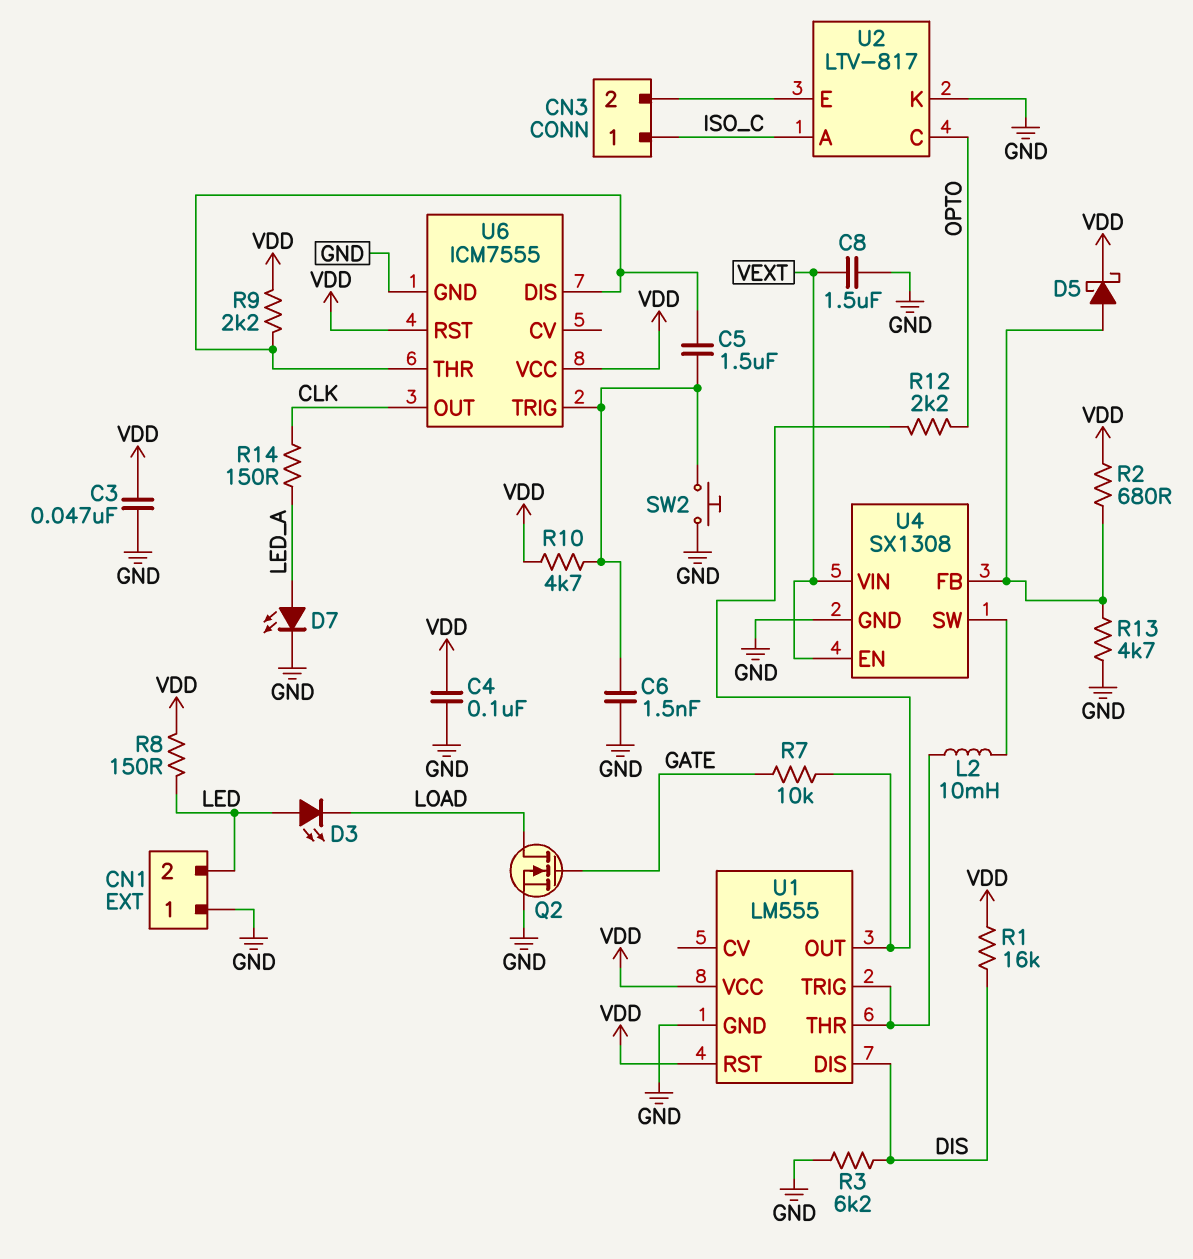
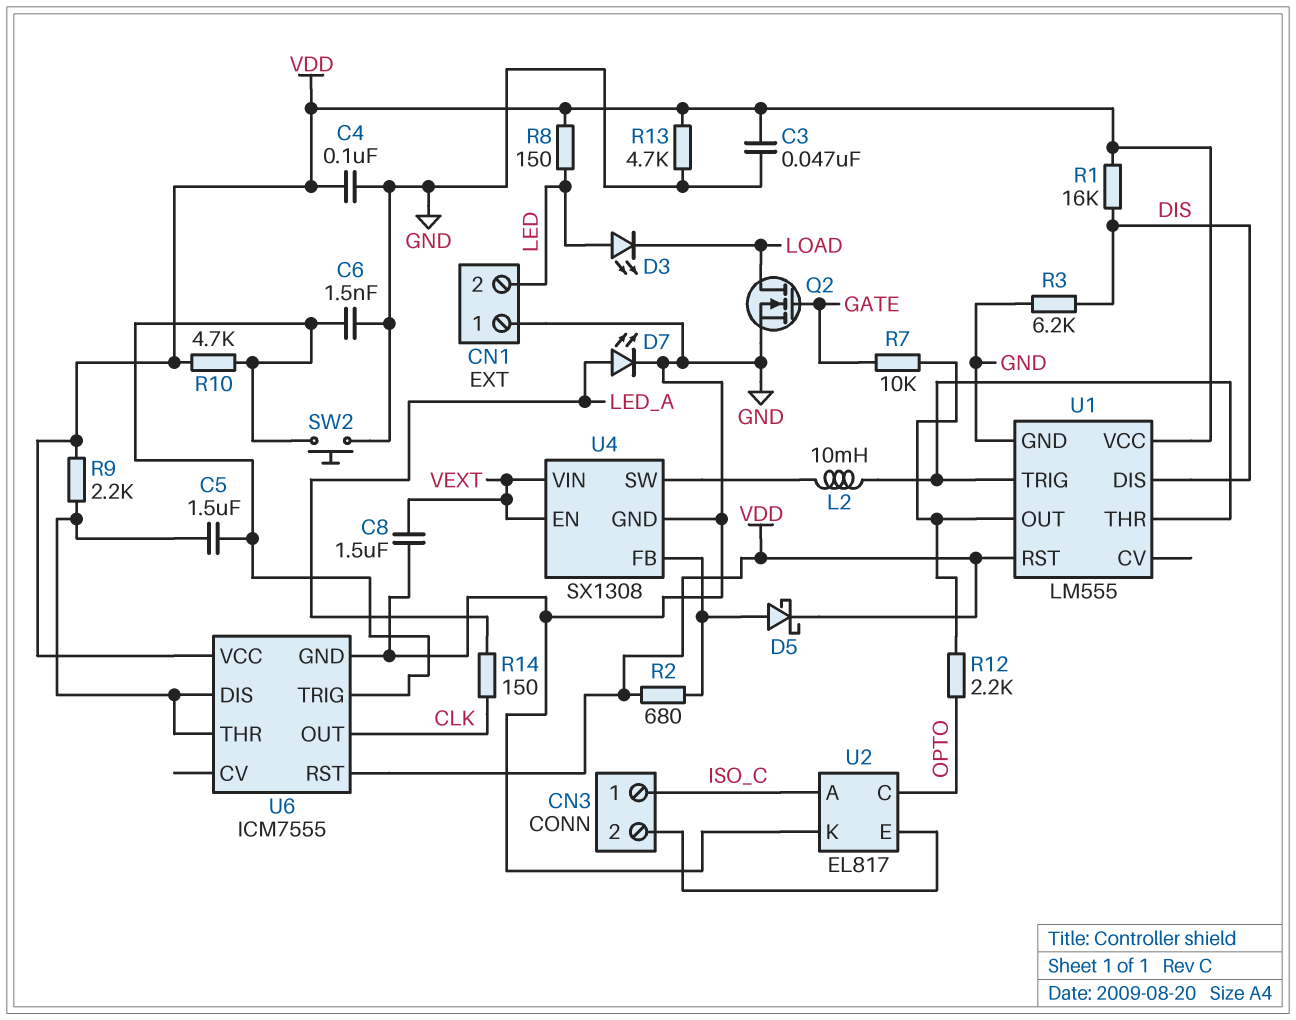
R13: 4.7k (GND, U4/FB) -> 4.7k (GND, VDD)
U2: LTV-817 -> EL817

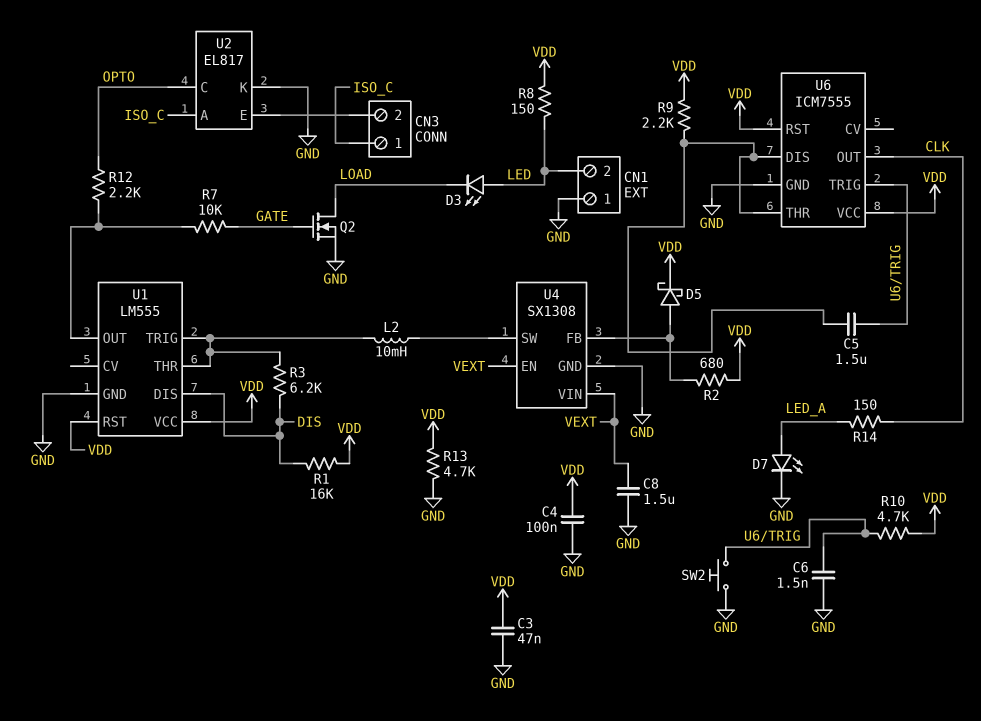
R3: 6.2k (DIS, GND) -> 6.2k (DIS, U1/THR)

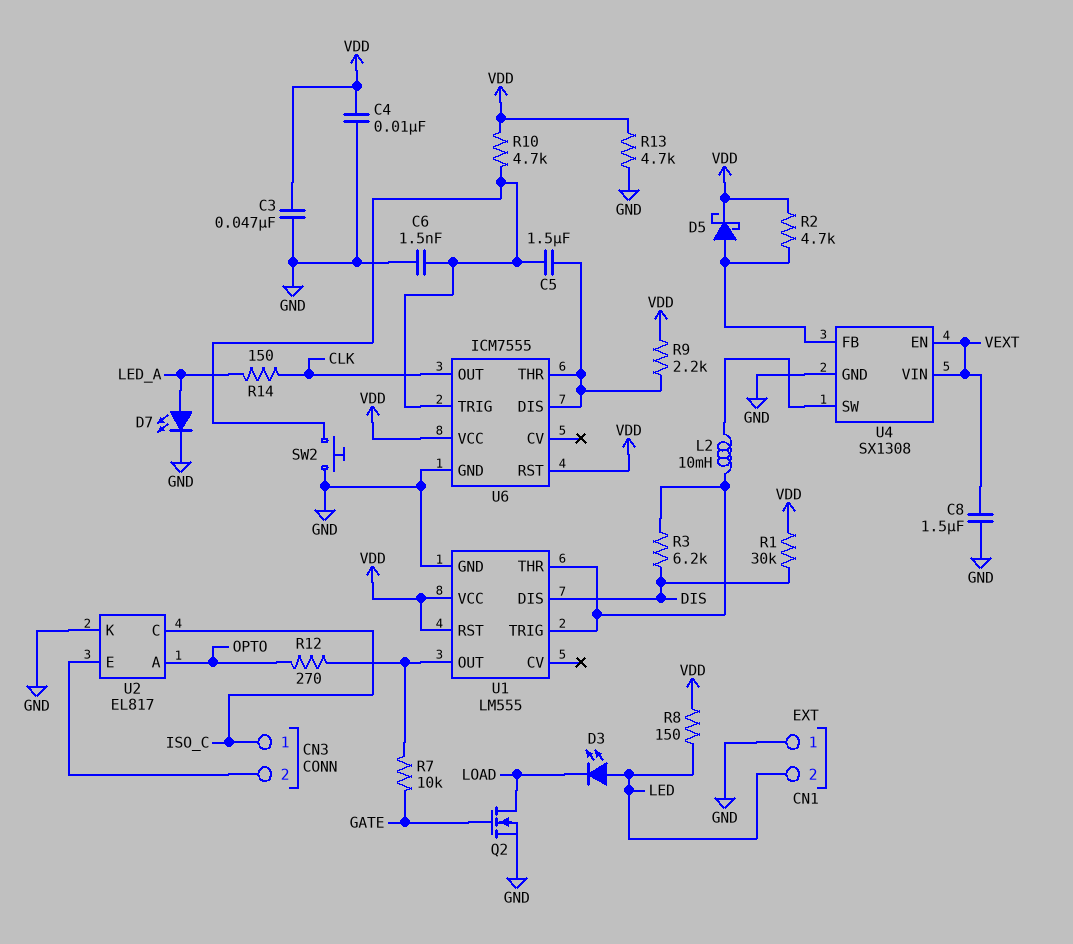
C4: 100nF (GND, VDD) -> 10nF (GND, VDD)
R1: 16k (DIS, VDD) -> 30k (DIS, VDD)
R2: 680 (U4/FB, VDD) -> 4.7k (U4/FB, VDD)
R12: 2.2k (OPTO, U1/OUT) -> 270 (OPTO, U1/OUT)
U2 pin A: ISO_C -> OPTO
U2 pin C: OPTO -> ISO_C

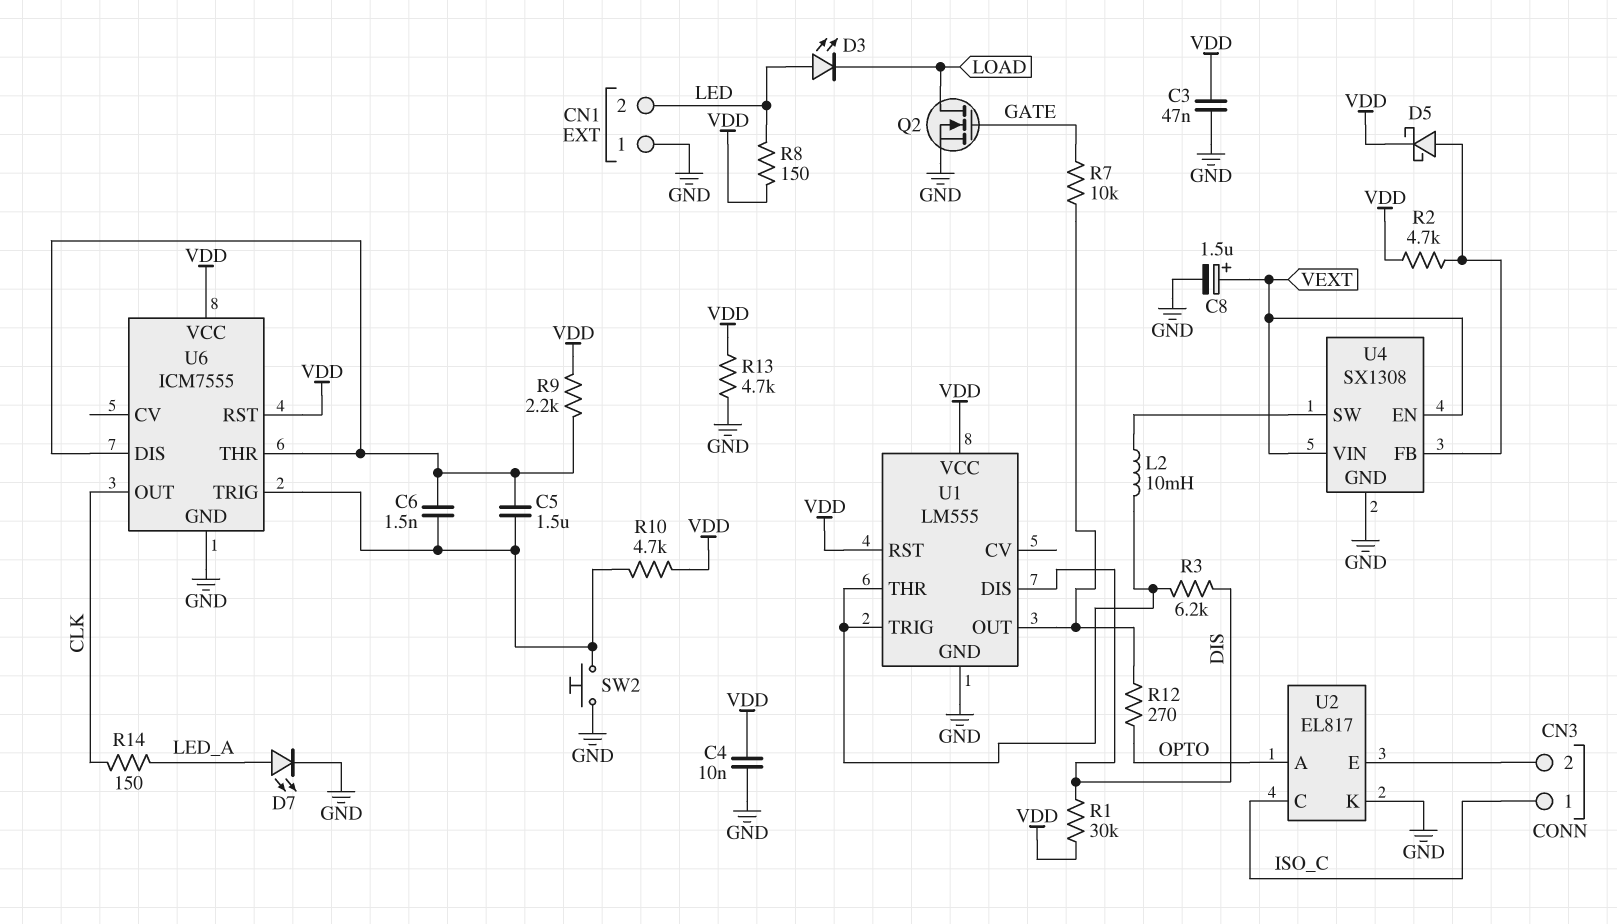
C6: 1.5nF (GND, U6/TRIG) -> 1.5nF (U6/DIS, U6/TRIG)
C8: 1.5uF (GND, VEXT) -> 1.5uF (plus VEXT, minus GND)

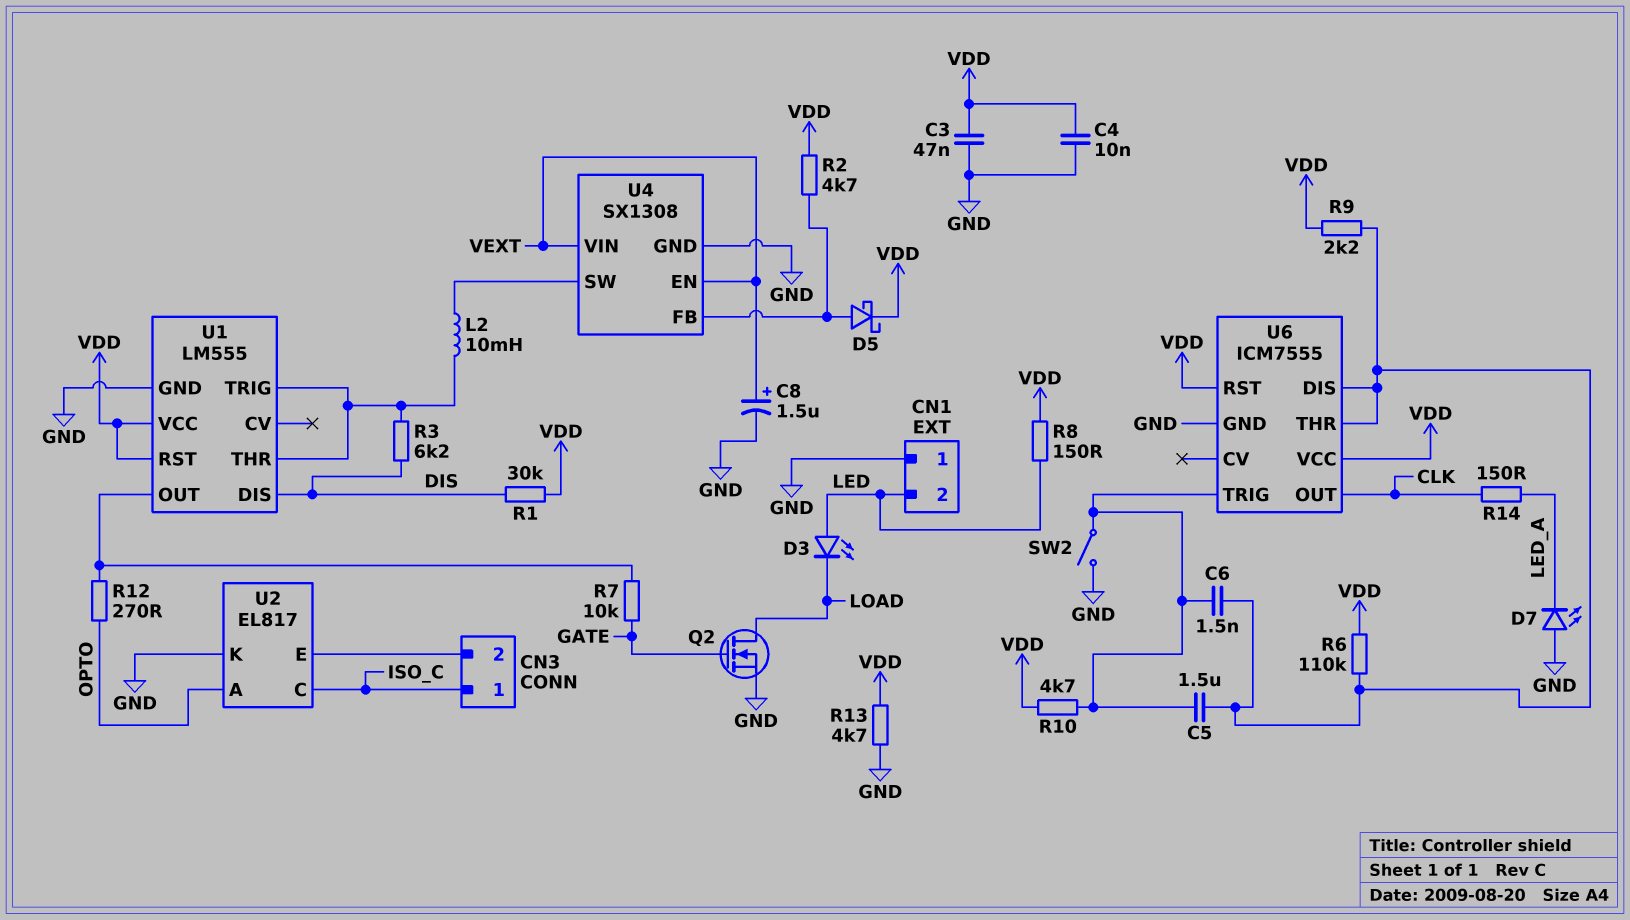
D7: LED (A LED_A, K GND) -> LED (A GND, K LED_A)
R6: none -> 110k (U6/DIS, VDD)
SW2: button (GND, U6/TRIG) -> switch (GND, U6/TRIG)

